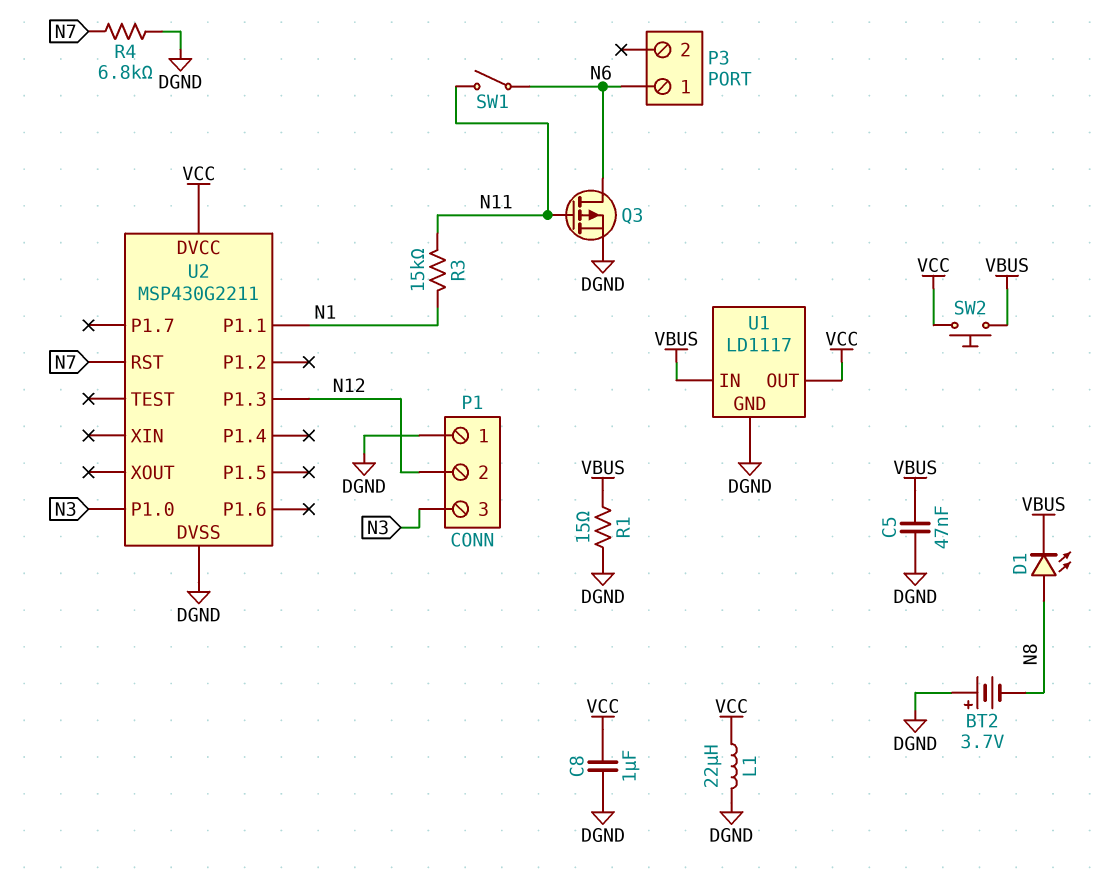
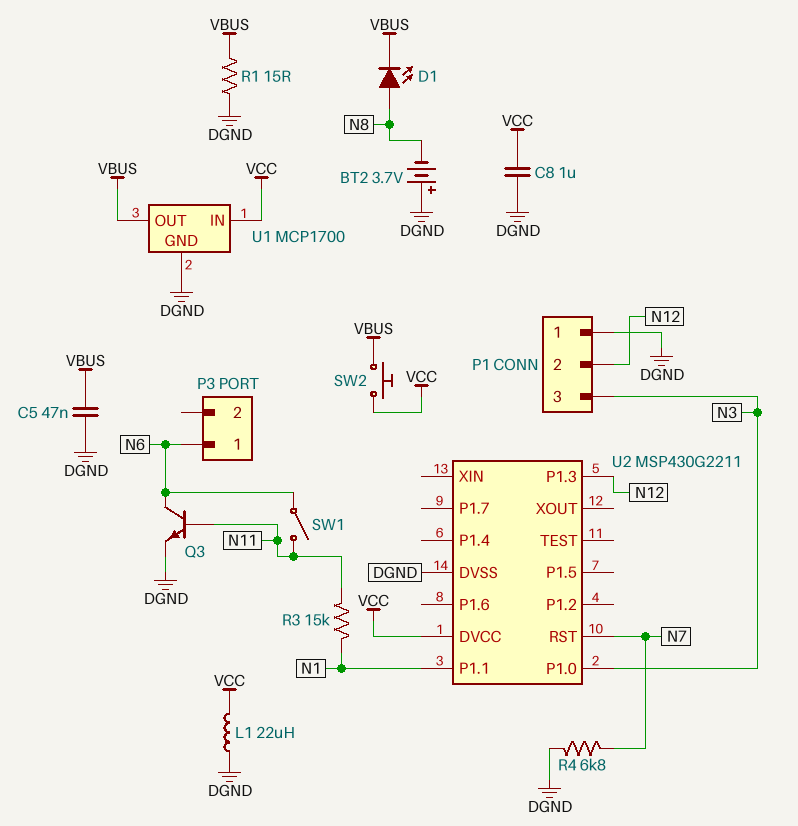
Q3: PMOS (G N11, D N6, S DGND) -> NPN (B N11, C N6, E DGND)
U1: LD1117 -> MCP1700
U1 pin IN: VBUS -> VCC
U1 pin OUT: VCC -> VBUS

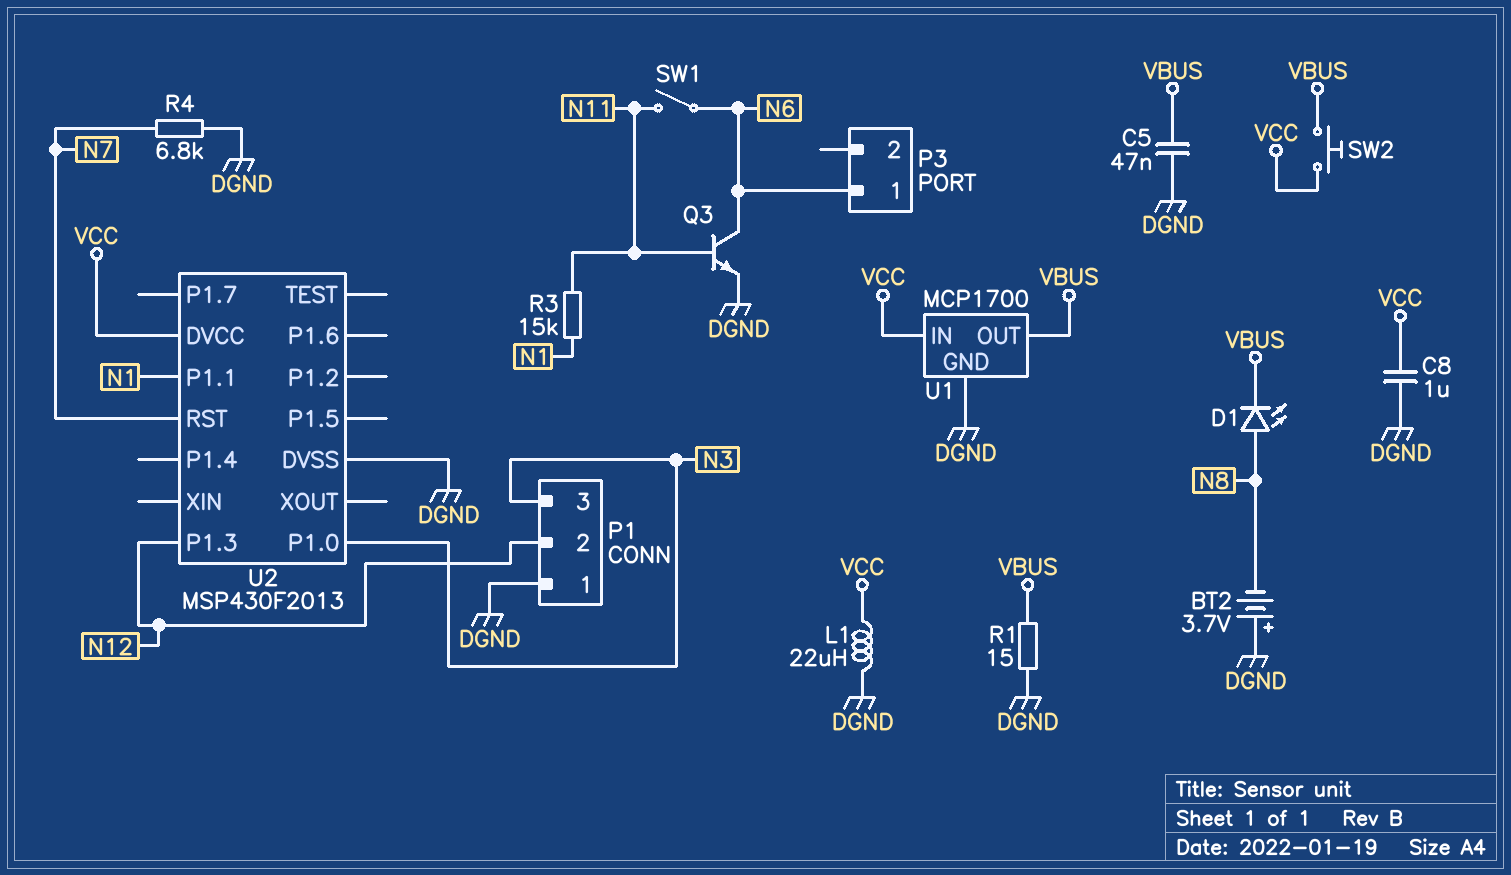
U2: MSP430G2211 -> MSP430F2013

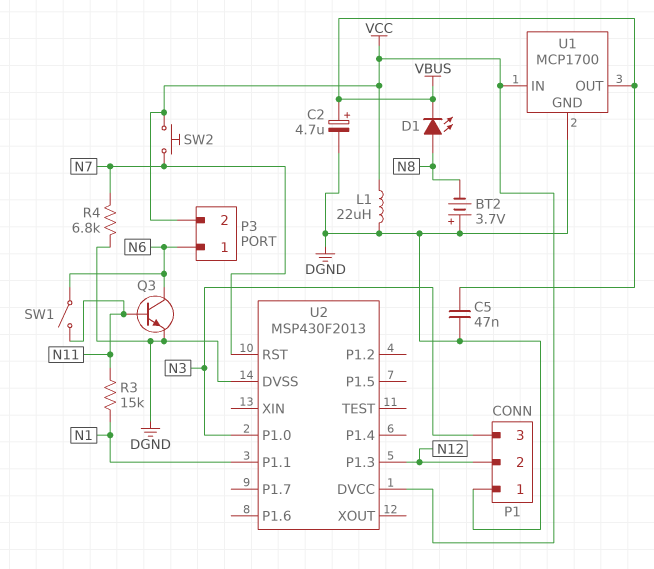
C2: none -> 4.7uF (plus VBUS, minus DGND)
C8: 1uF (DGND, VCC) -> none
P3 pin 2: none -> VCC
R1: 15 (DGND, VBUS) -> none
SW2: button (VBUS, VCC) -> button (N7, VCC)

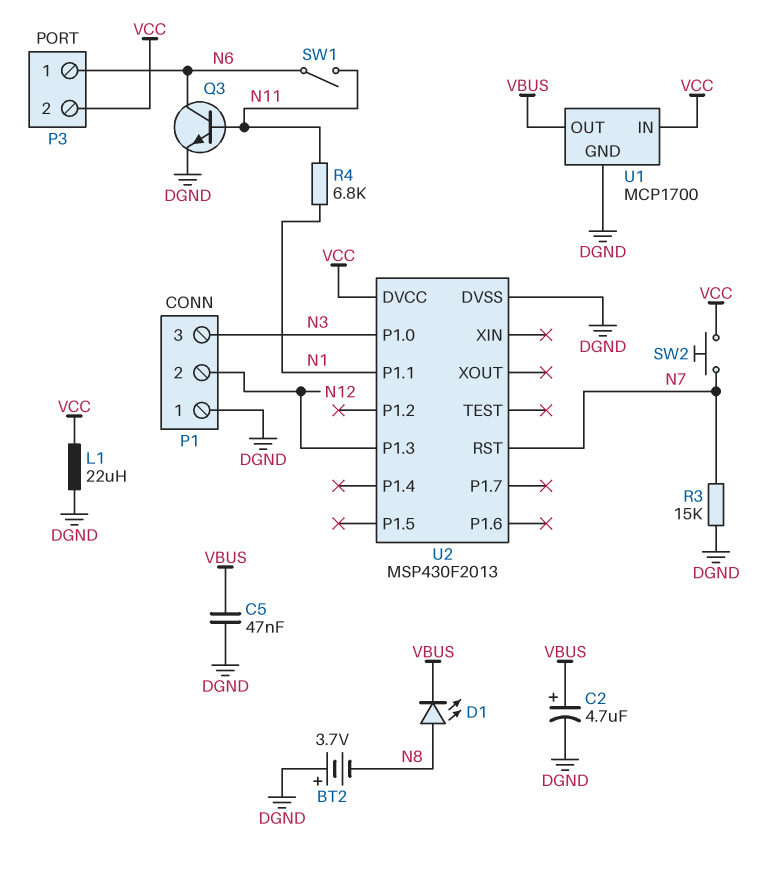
R3: 15k (N1, N11) -> 15k (DGND, N7)
R4: 6.8k (DGND, N7) -> 6.8k (N1, N11)

